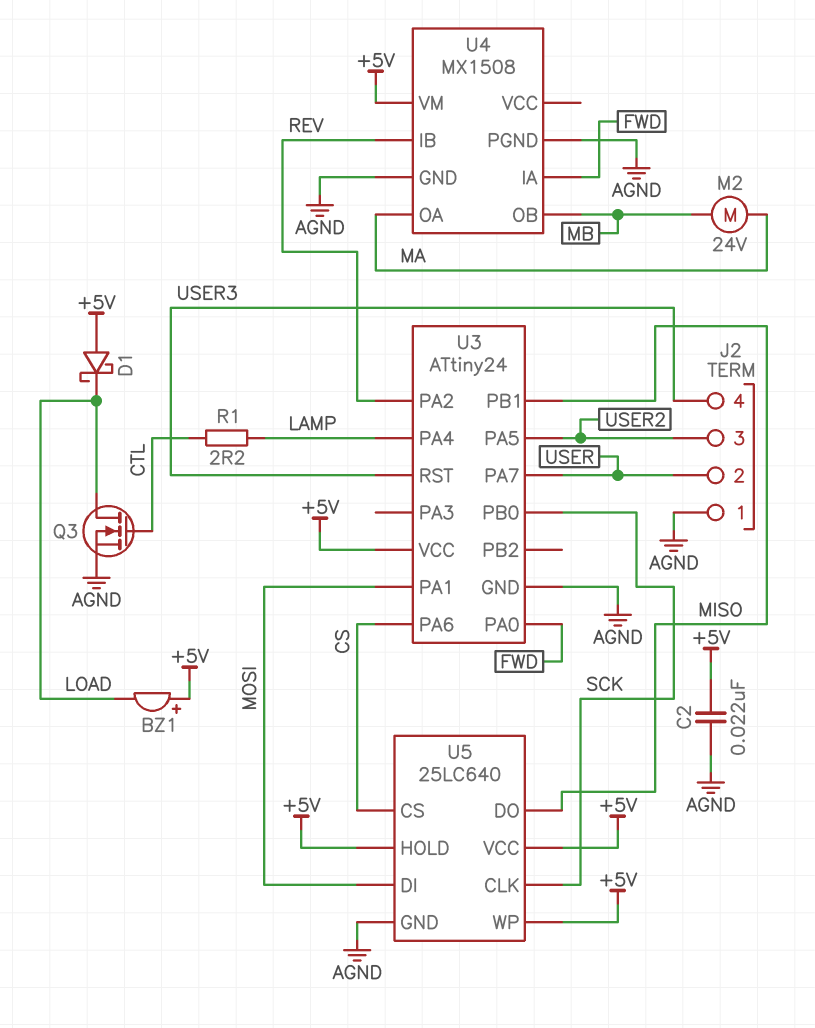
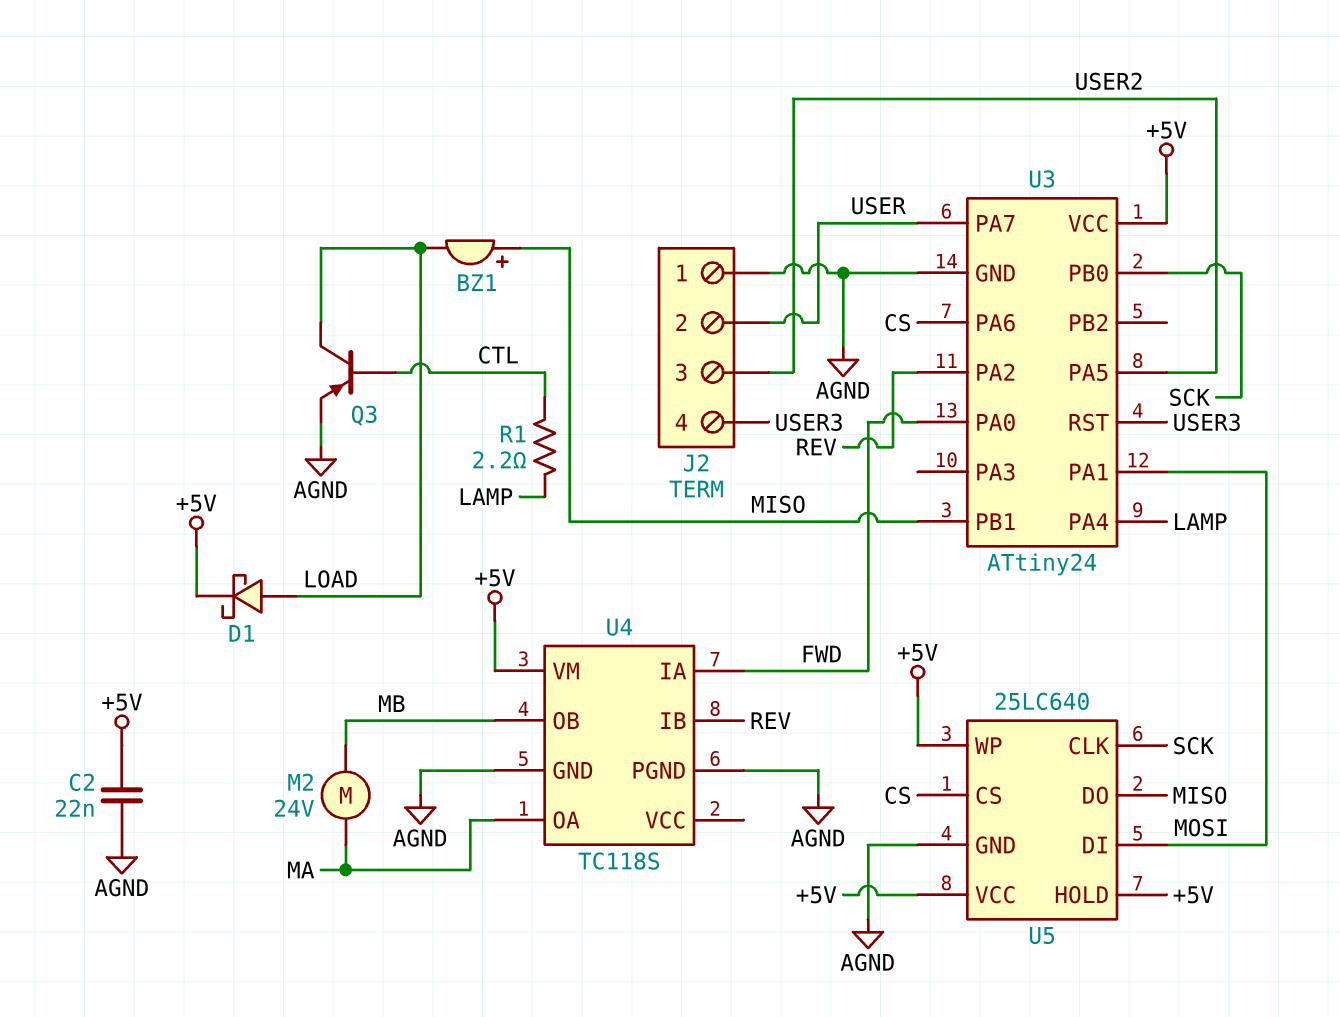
BZ1: buzzer (plus +5V, minus LOAD) -> buzzer (plus MISO, minus LOAD)
D1: schottky (A +5V, K LOAD) -> schottky (A LOAD, K +5V)
Q3: NMOS (G CTL, D LOAD, S AGND) -> PNP (B CTL, C LOAD, E AGND)
U4: MX1508 -> TC118S

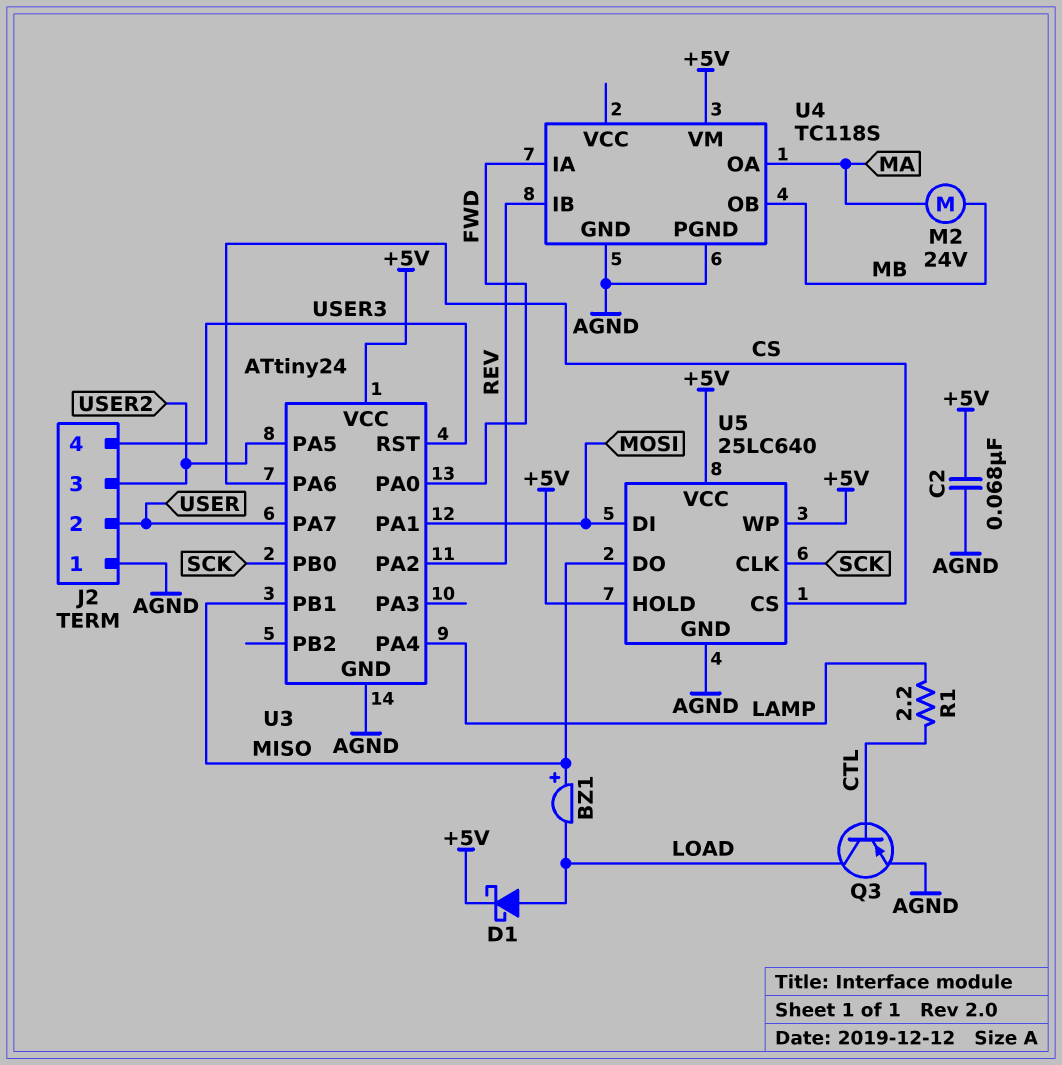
C2: 22nF (+5V, AGND) -> 68nF (+5V, AGND)

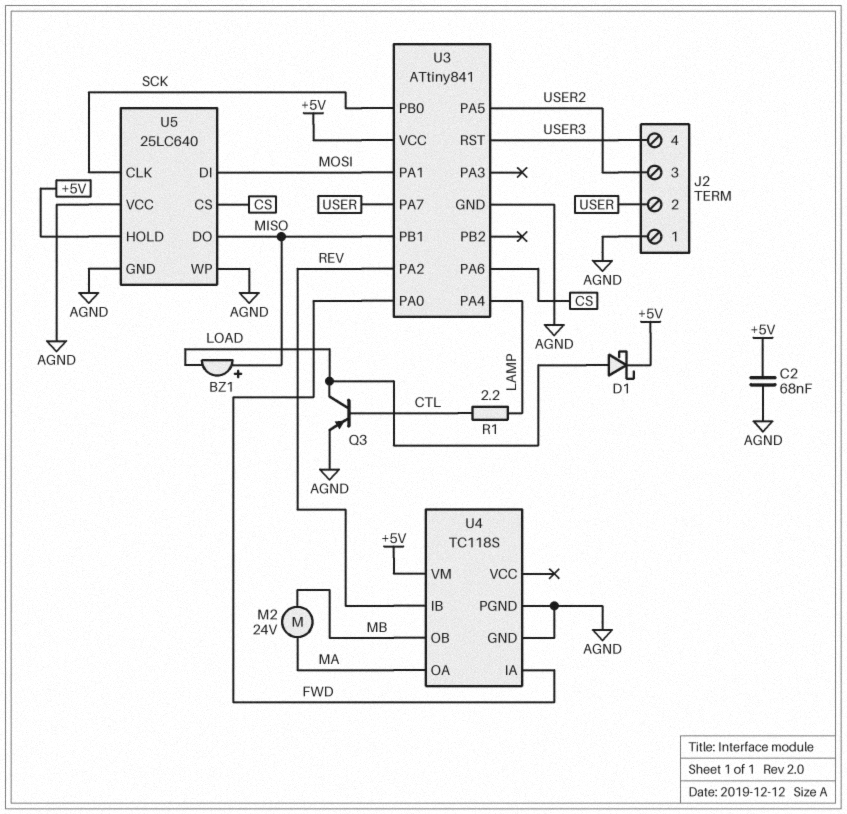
U3: ATtiny24 -> ATtiny841
U5 pin VCC: +5V -> AGND
U5 pin WP: +5V -> AGND

